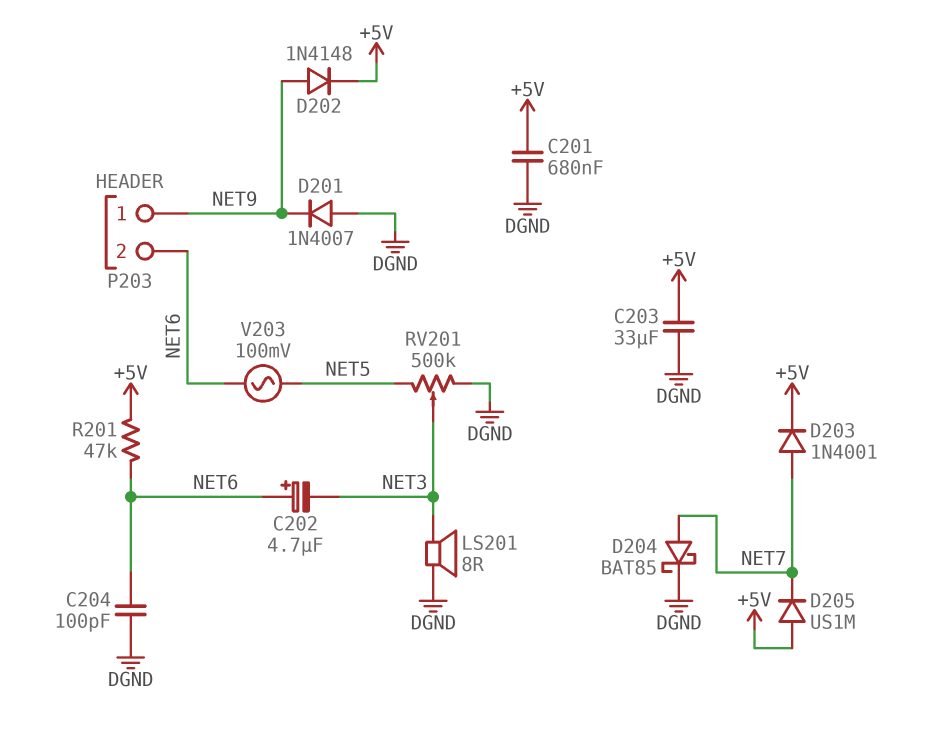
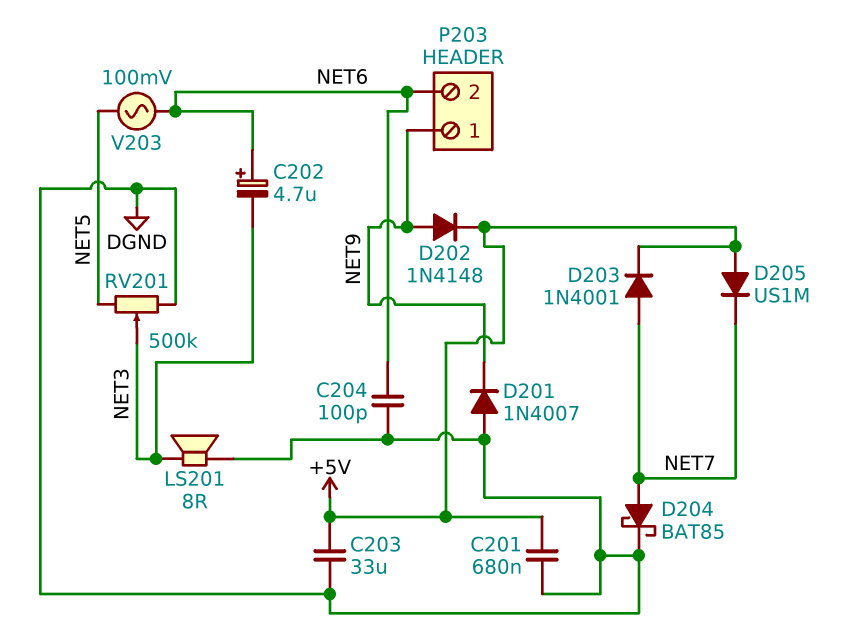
R201: 47k (+5V, NET6) -> none

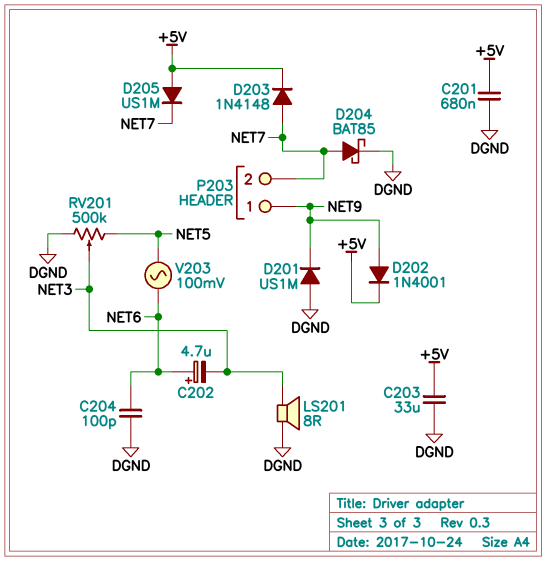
D201: diode 1N4007 (A DGND, K NET9) -> diode US1M (A DGND, K NET9)
D202: diode 1N4148 (A NET9, K +5V) -> diode 1N4001 (A NET9, K +5V)
D203: diode 1N4001 (A NET7, K +5V) -> diode 1N4148 (A NET7, K +5V)
P203 pin 2: NET6 -> NET7

